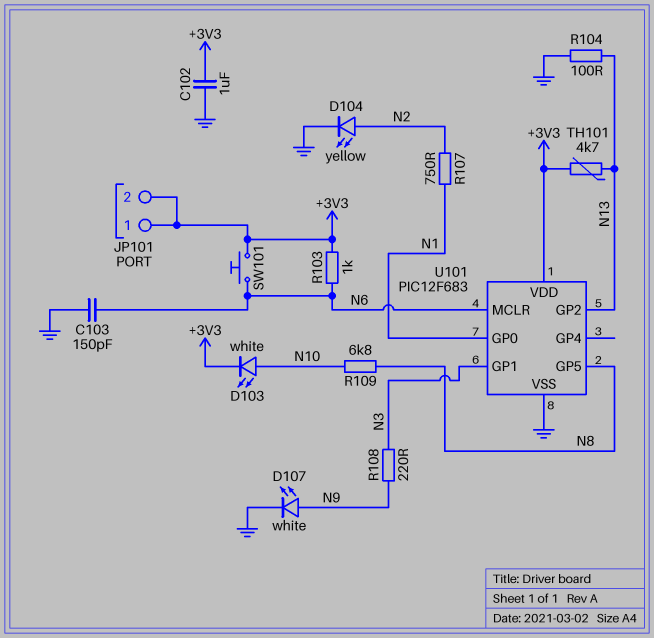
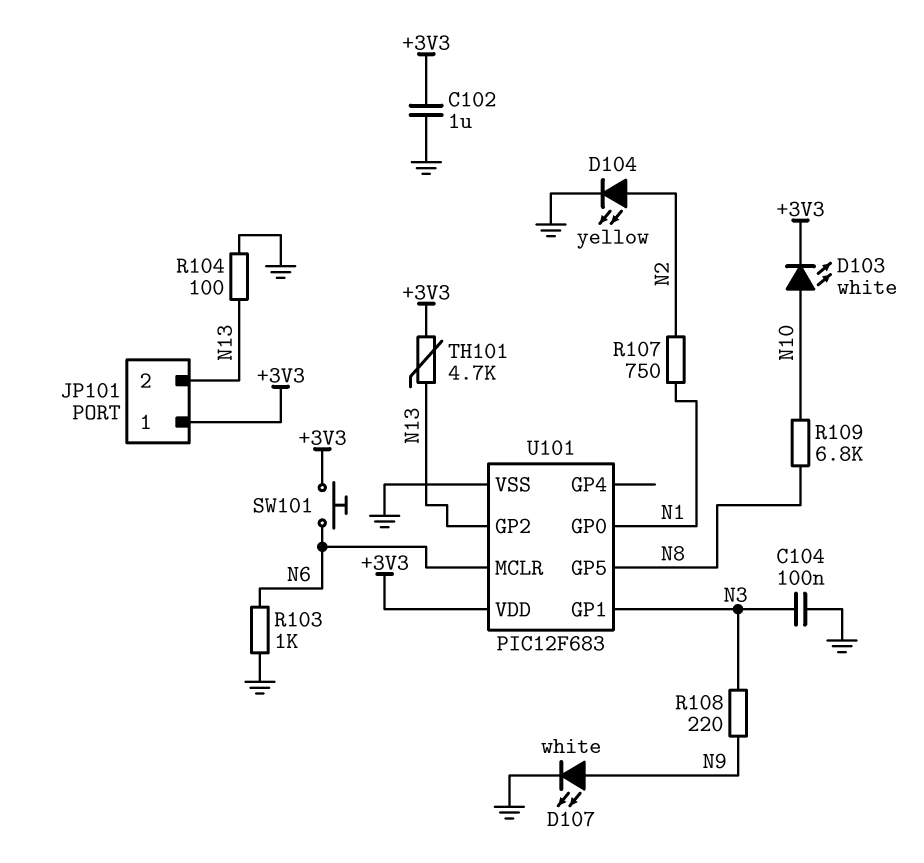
C103: 150pF (GND, N6) -> none
C104: none -> 100nF (GND, N3)
JP101 pin 2: +3V3 -> N13
R103: 1k (+3V3, N6) -> 1k (GND, N6)

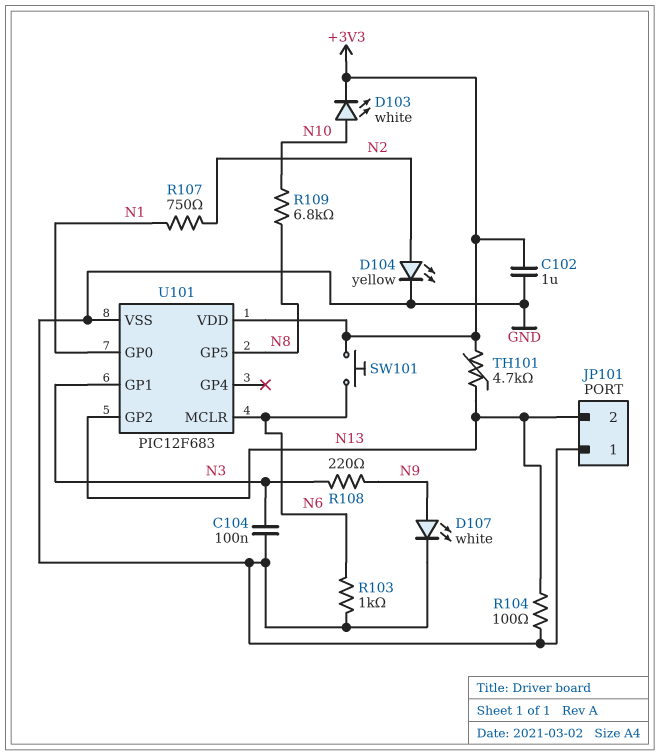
JP101 pin 1: +3V3 -> GND

